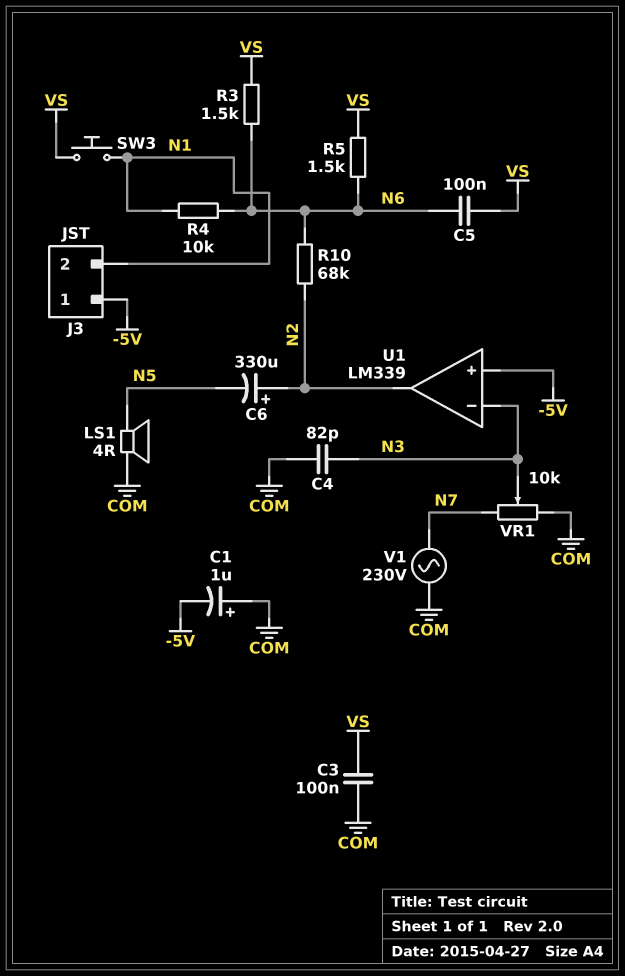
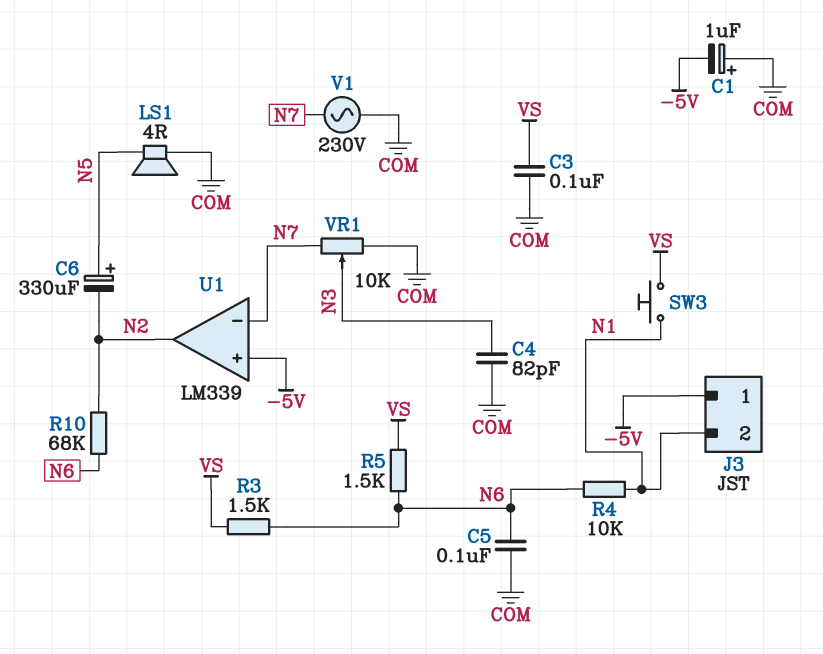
C5: 100nF (N6, VS) -> 100nF (COM, N6)
C6: 330uF (plus N2, minus N5) -> 330uF (plus N5, minus N2)
U1 pin in-: N3 -> N7

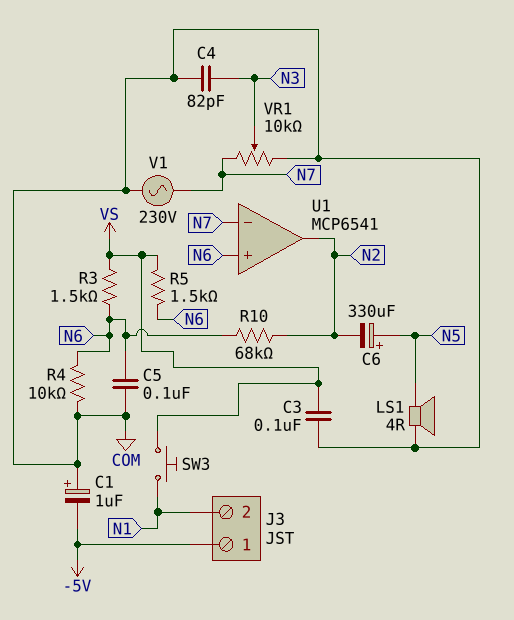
R4: 10k (N1, N6) -> 10k (COM, N6)
U1: LM339 -> MCP6541
U1 pin in+: -5V -> N6

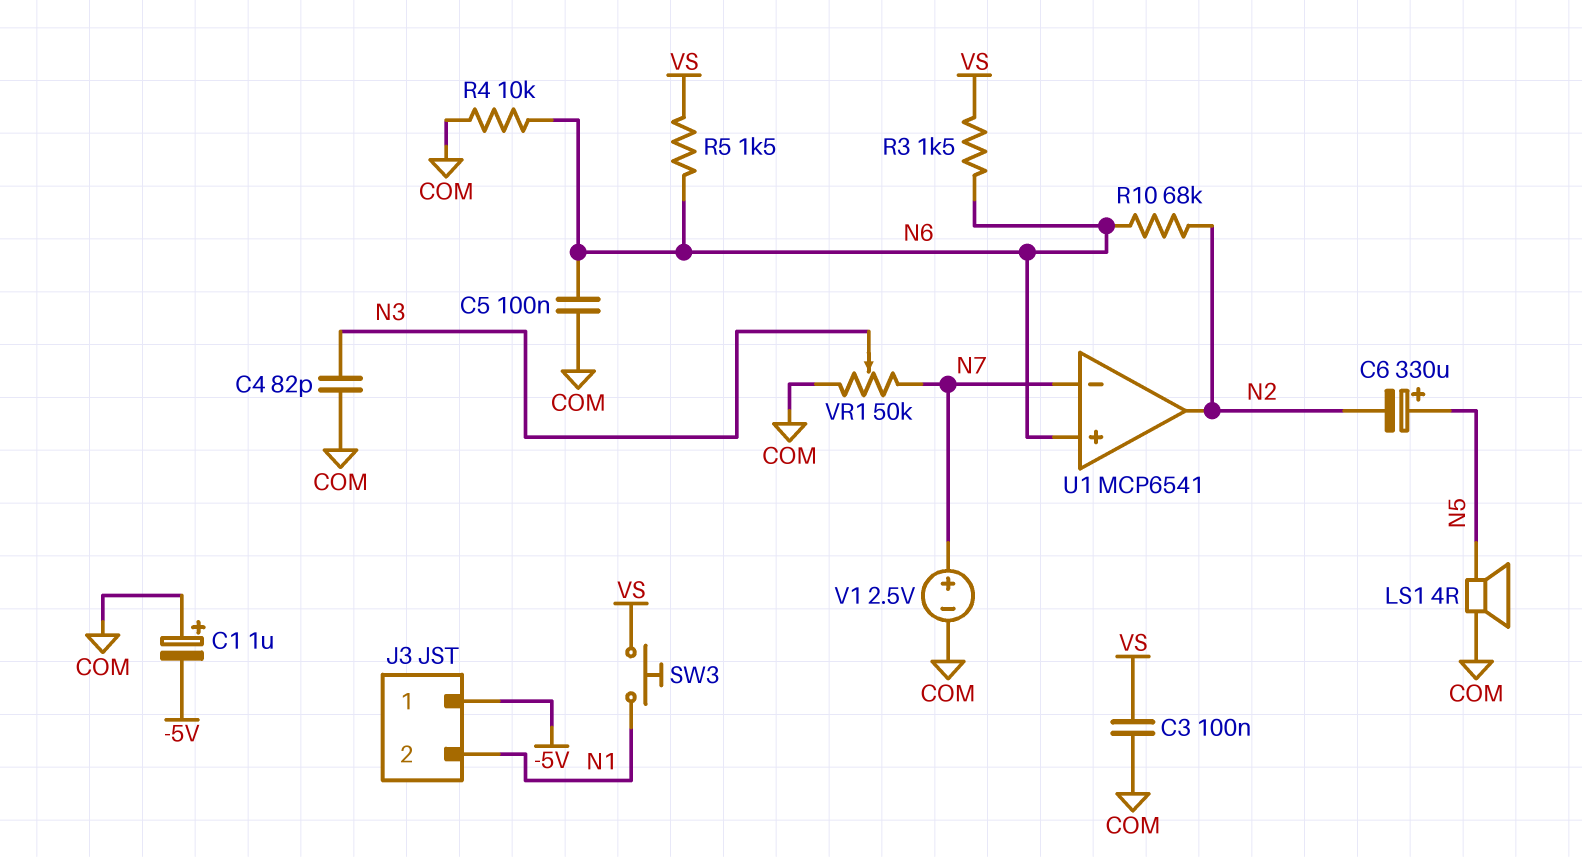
V1: AC 230V (COM, N7) -> 2.5V (plus N7, minus COM)
VR1: 10k (COM, N7, wiper N3) -> 50k (COM, N7, wiper N3)

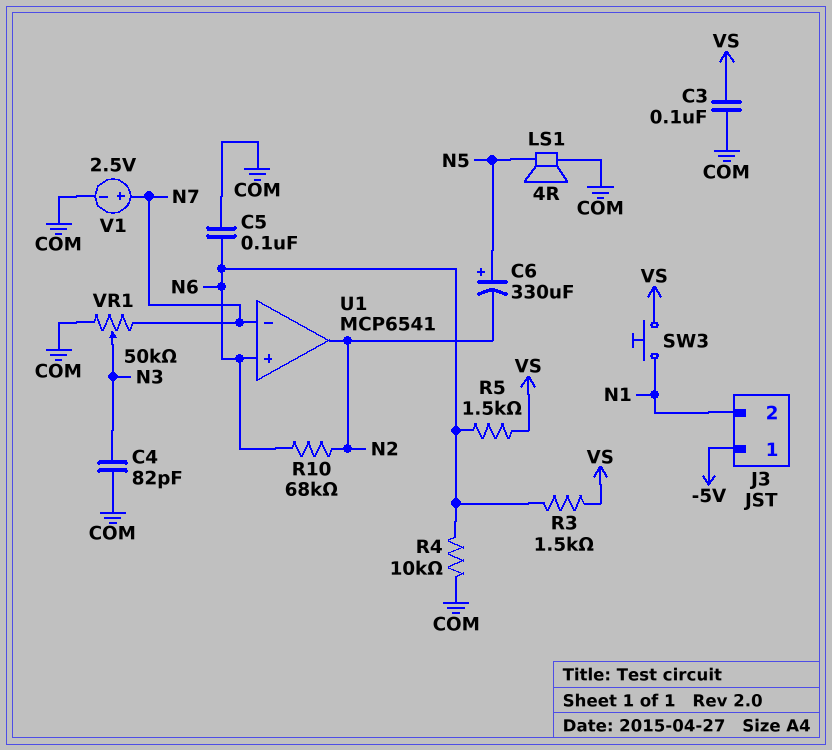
C1: 1uF (plus COM, minus -5V) -> none

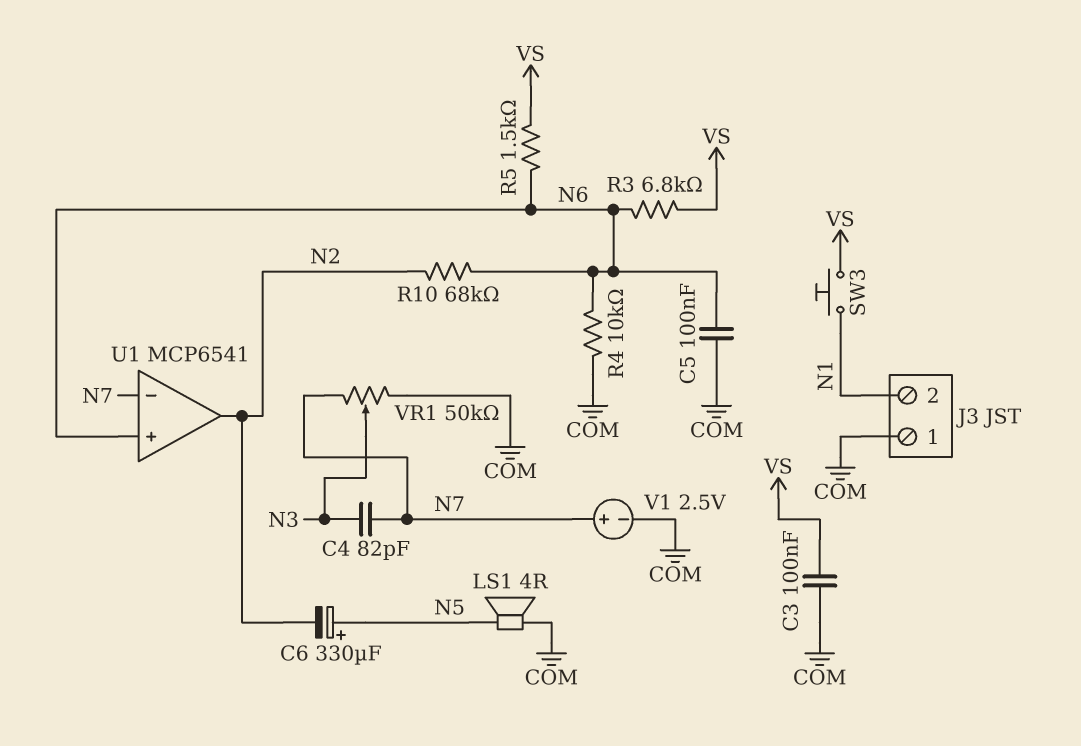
C4: 82pF (COM, N3) -> 82pF (N3, N7)
J3 pin 1: -5V -> COM
R3: 1.5k (N6, VS) -> 6.8k (N6, VS)

